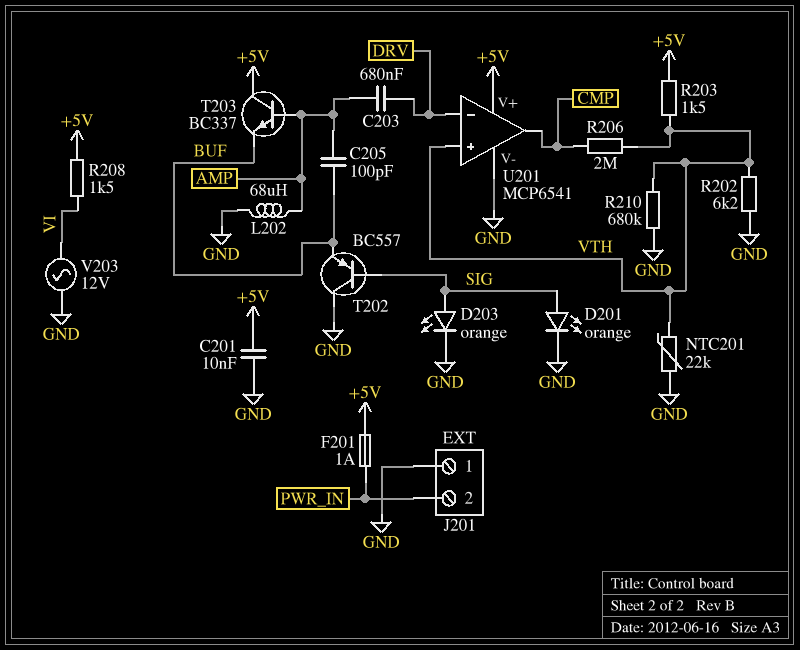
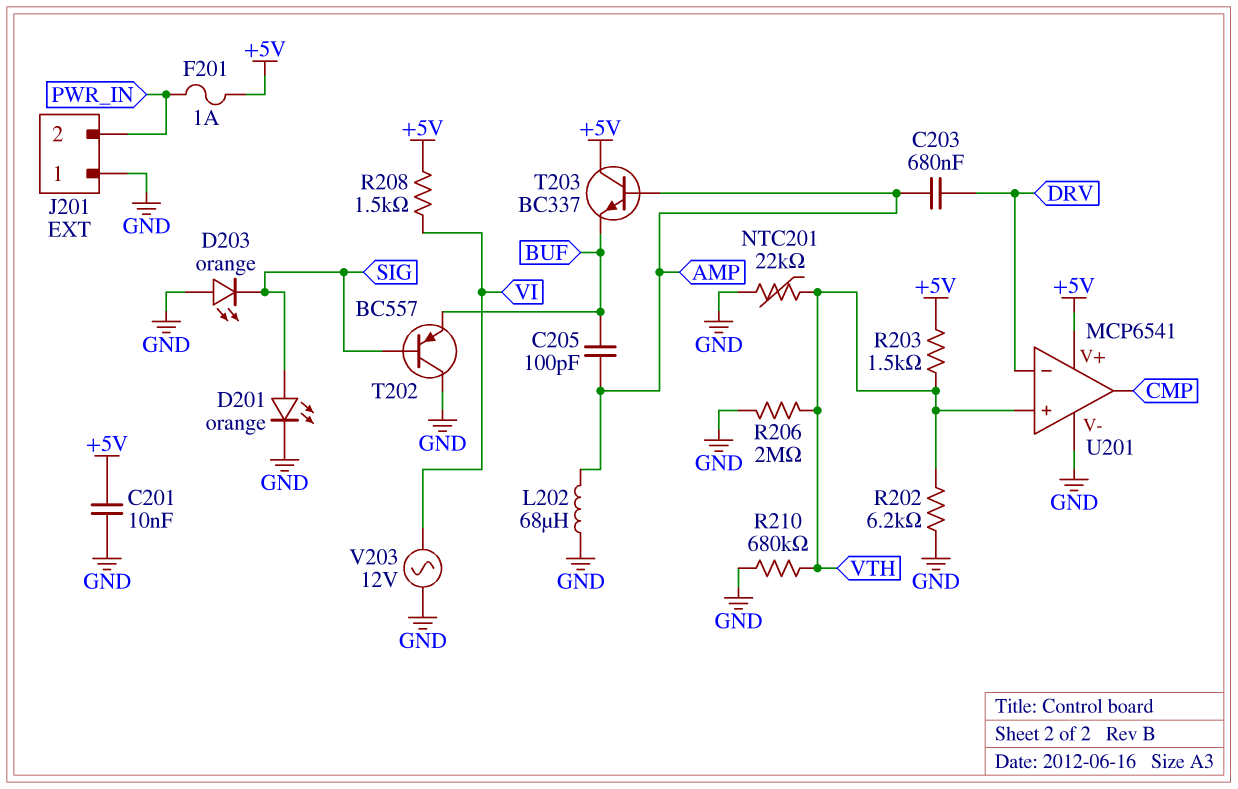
D203: LED orange (A SIG, K GND) -> LED orange (A GND, K SIG)
R206: 2M (CMP, VTH) -> 2M (GND, VTH)

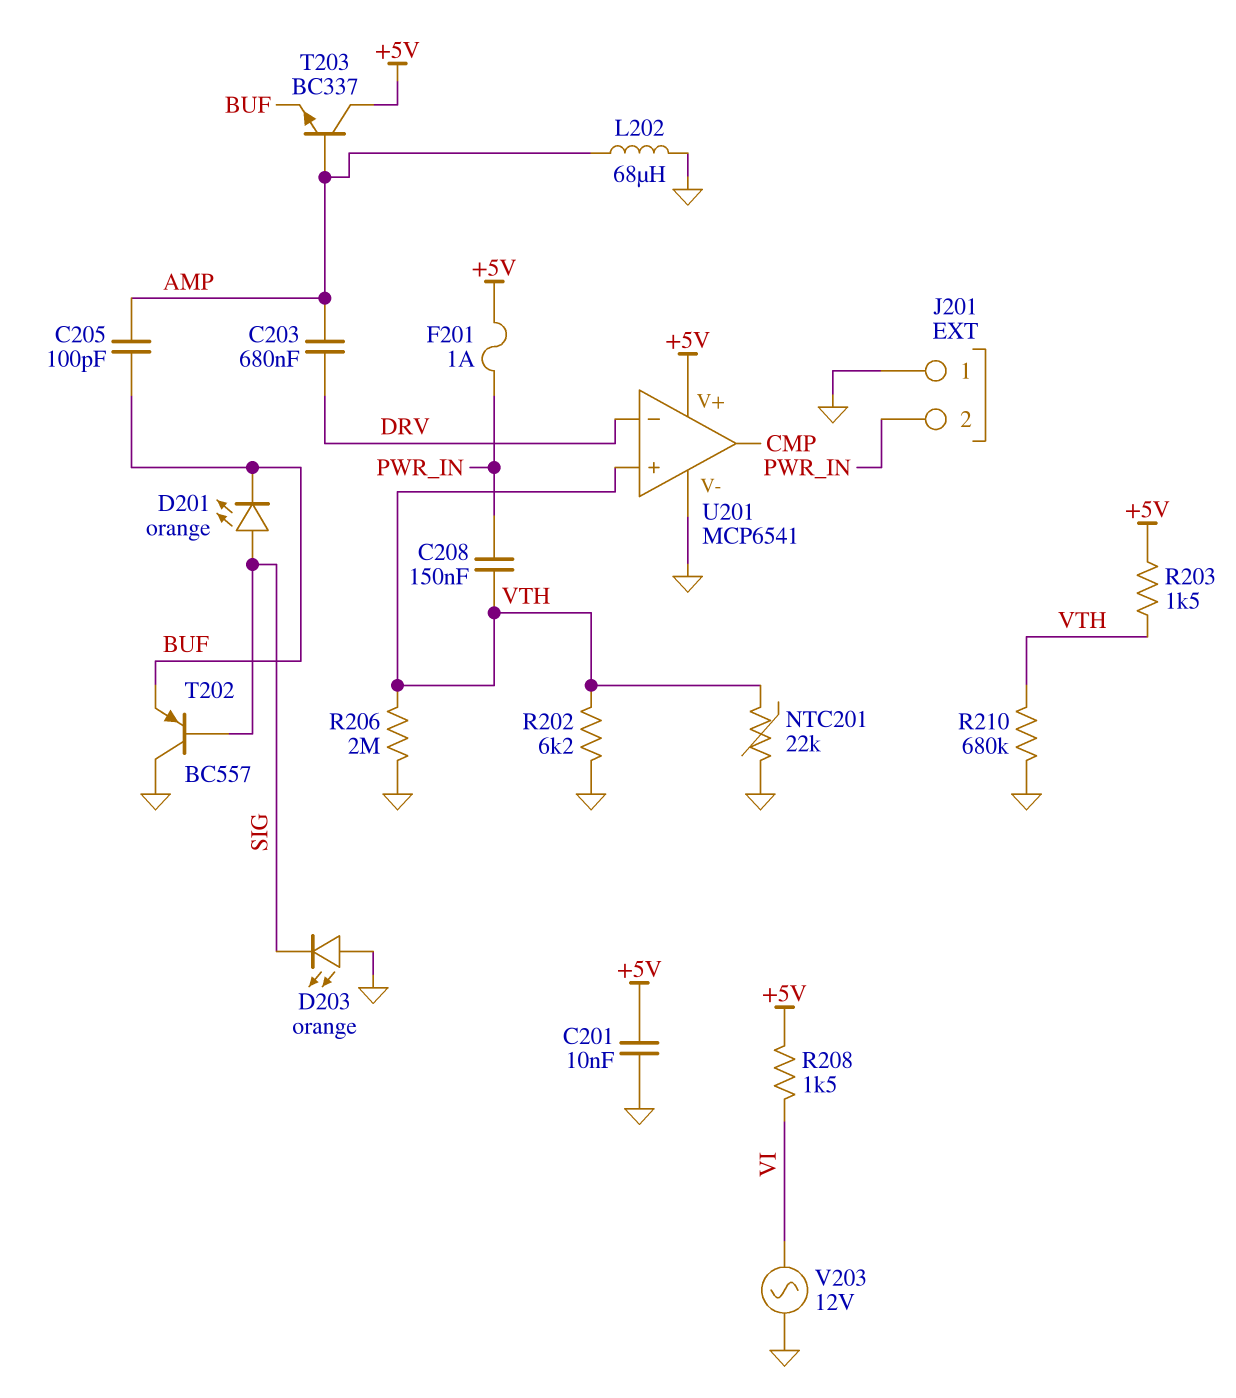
C208: none -> 150nF (PWR_IN, VTH)
D201: LED orange (A SIG, K GND) -> LED orange (A SIG, K BUF)

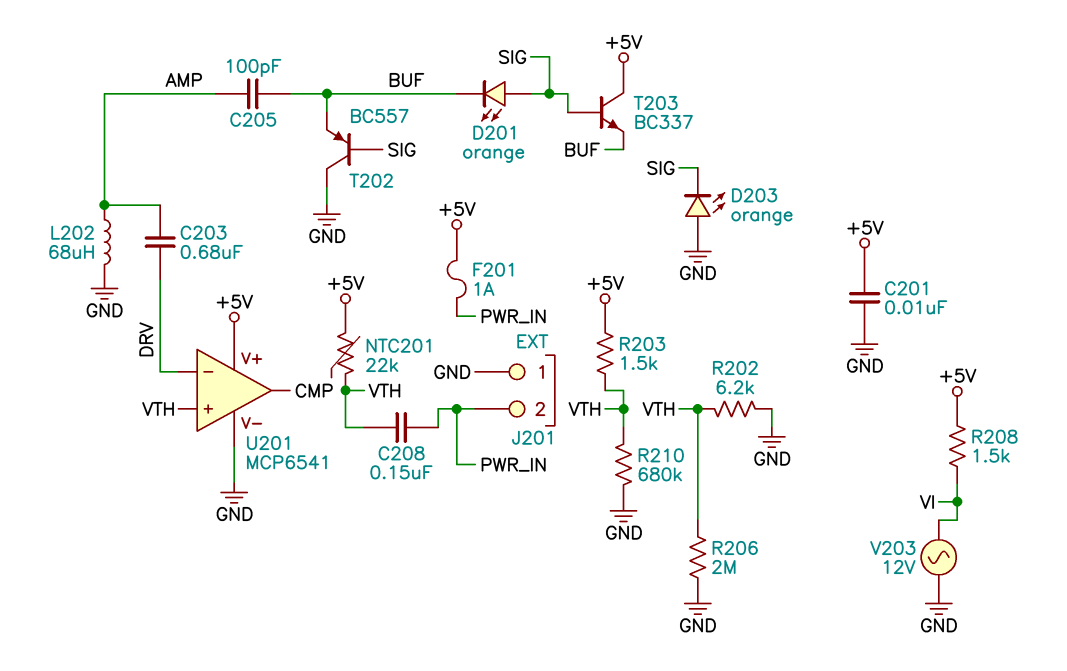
NTC201: 22k (GND, VTH) -> 22k (+5V, VTH)
T203: NPN BC337 (B AMP, C +5V, E BUF) -> NPN BC337 (B SIG, C +5V, E BUF)

